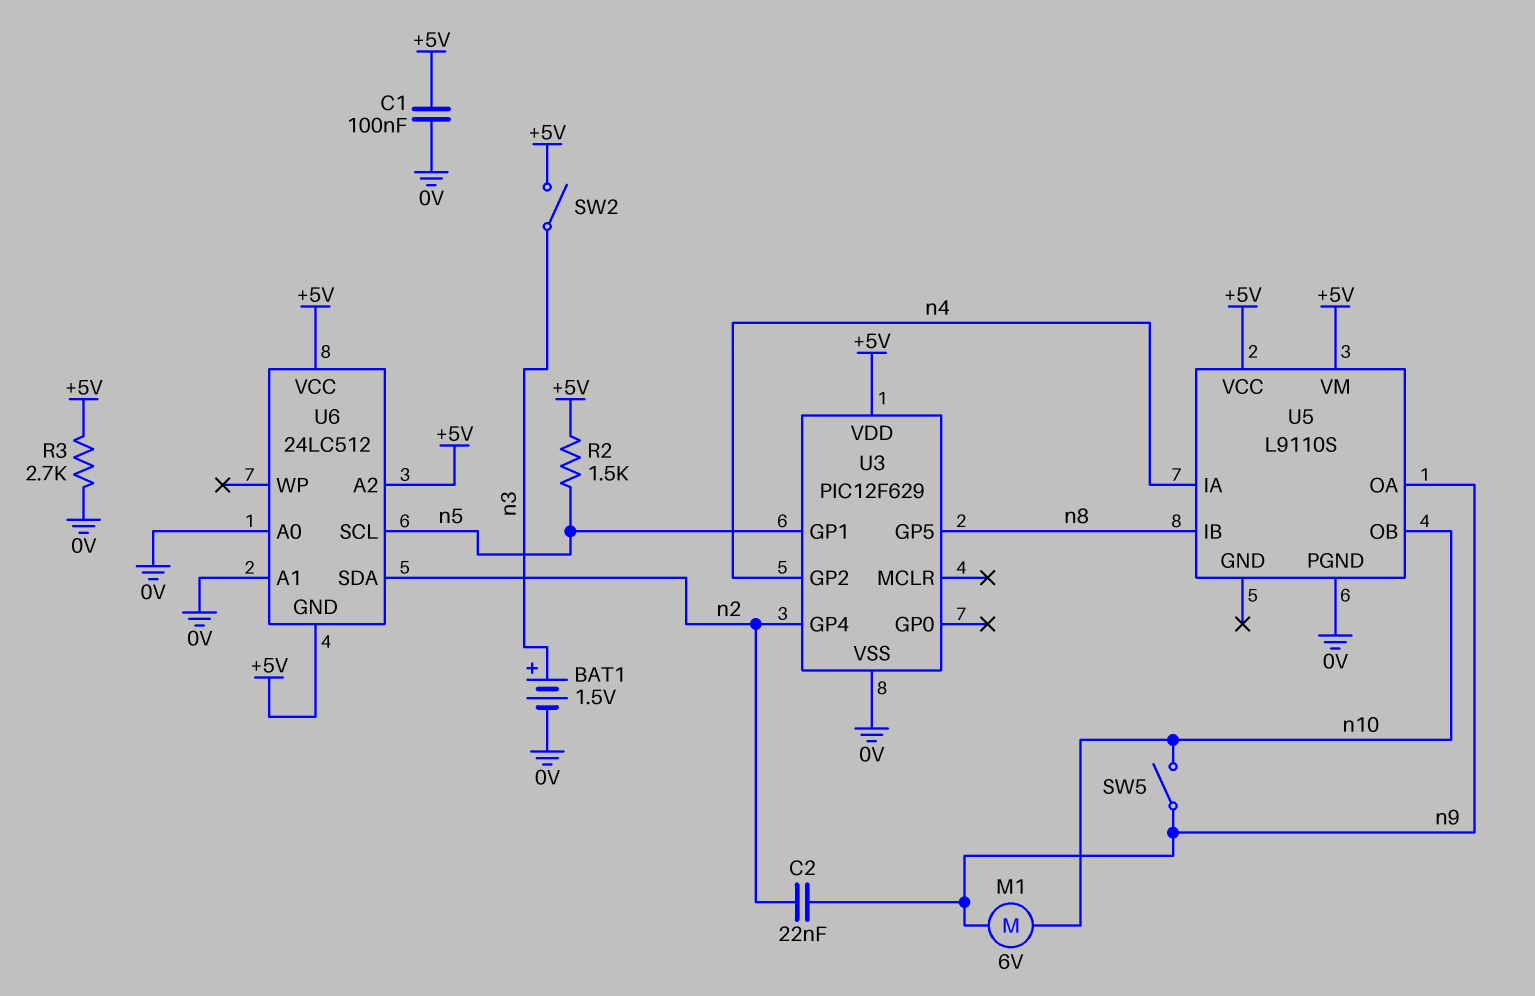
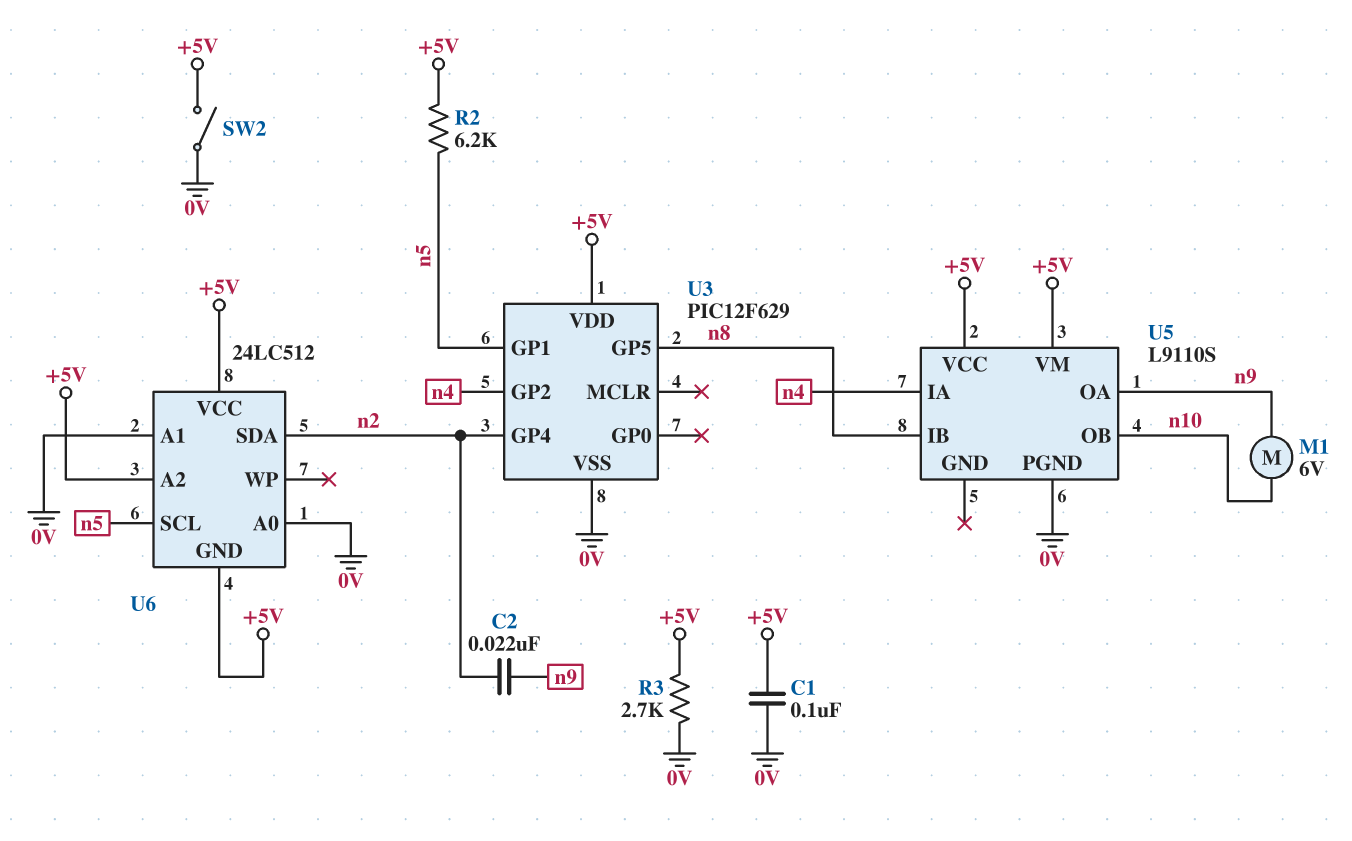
BAT1: 1.5V (plus n3, minus 0V) -> none
R2: 1.5k (+5V, n5) -> 6.2k (+5V, n5)
SW2: switch (+5V, n3) -> switch (+5V, 0V)
SW5: switch (n9, n10) -> none

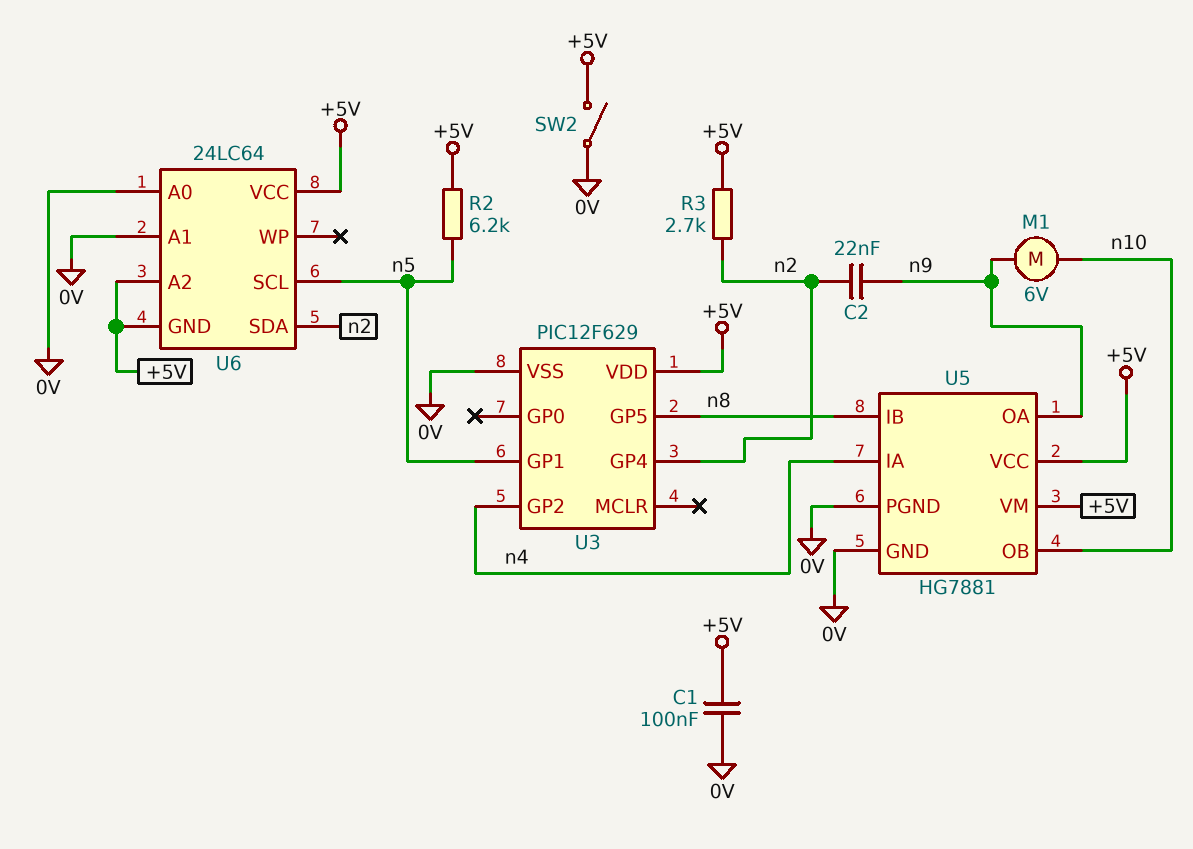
R3: 2.7k (+5V, 0V) -> 2.7k (+5V, n2)
U5: L9110S -> HG7881
U5 pin GND: none -> 0V
U6: 24LC512 -> 24LC64

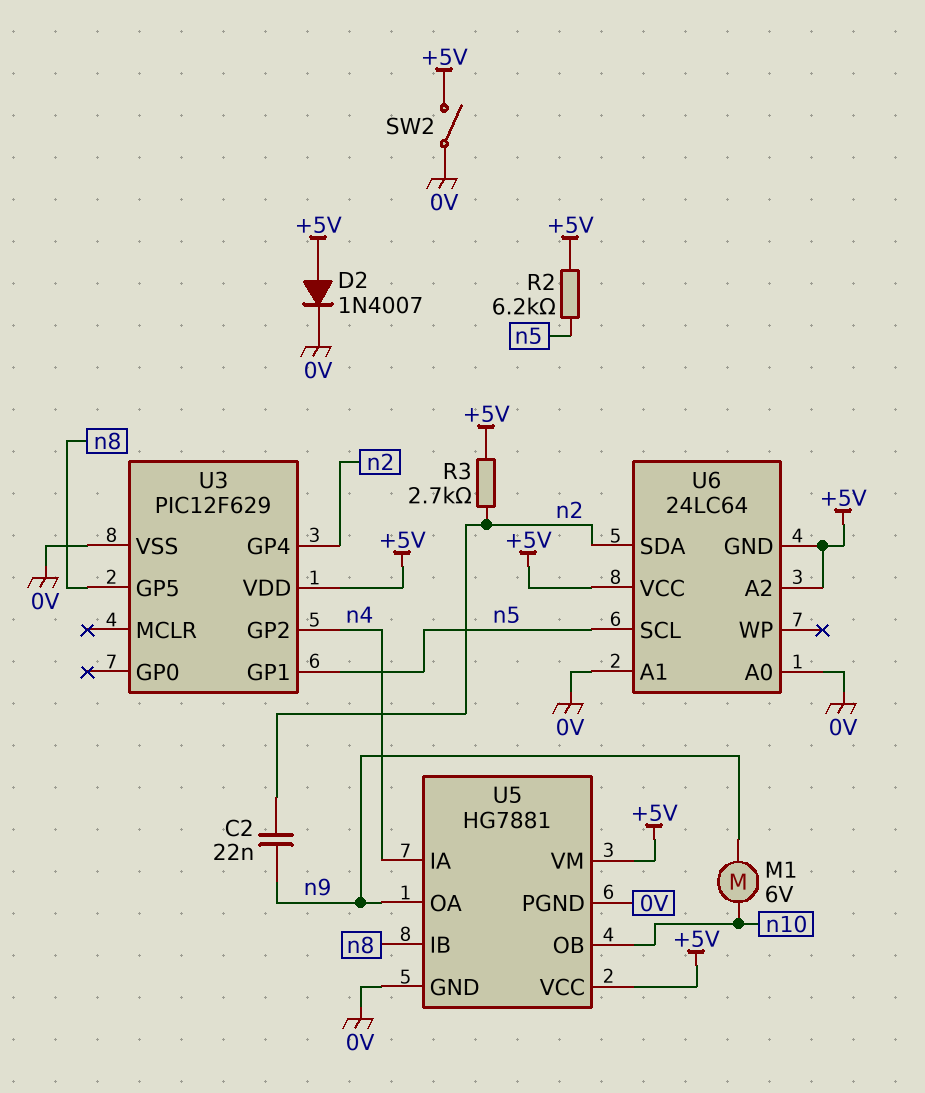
C1: 100nF (+5V, 0V) -> none
D2: none -> diode 1N4007 (A +5V, K 0V)

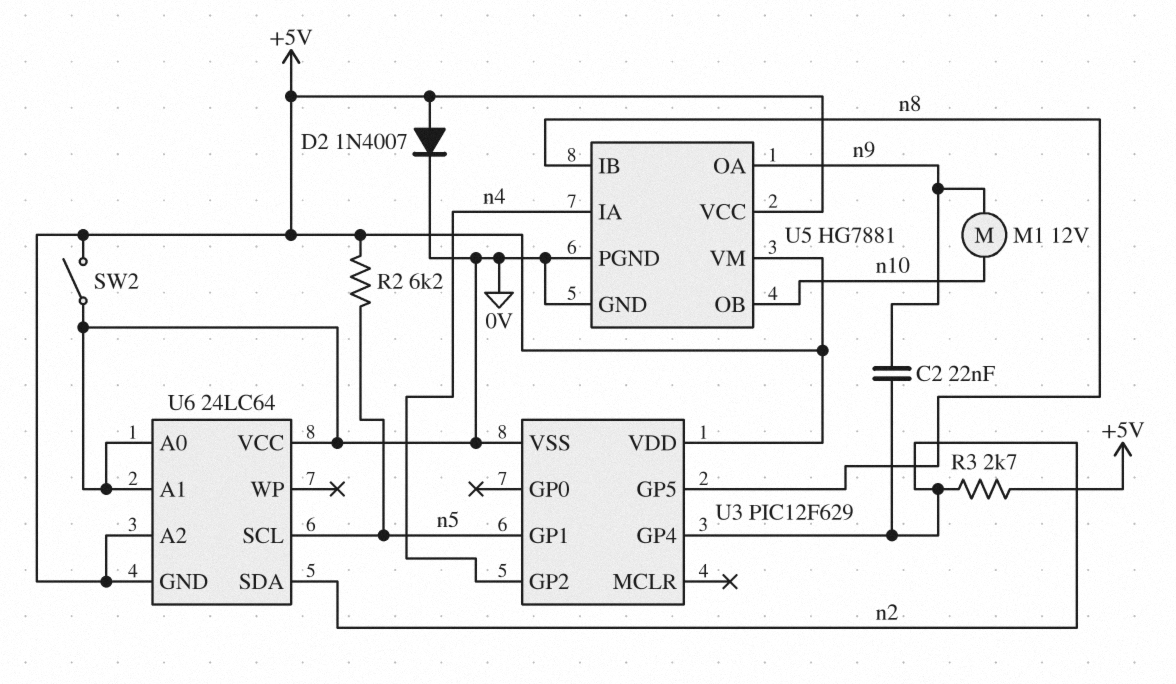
M1: motor 6V (n9, n10) -> motor 12V (n9, n10)
U6 pin VCC: +5V -> 0V

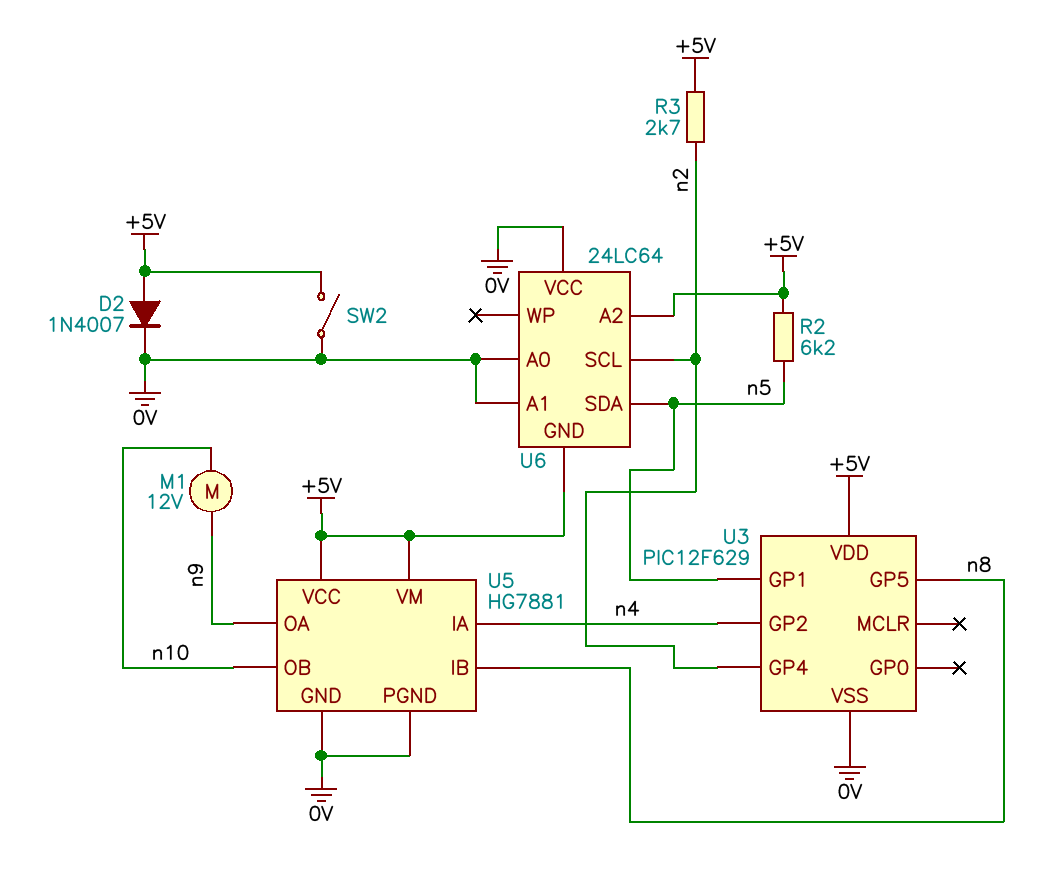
C2: 22nF (n2, n9) -> none
U6 pin SCL: n5 -> n2
U6 pin SDA: n2 -> n5

